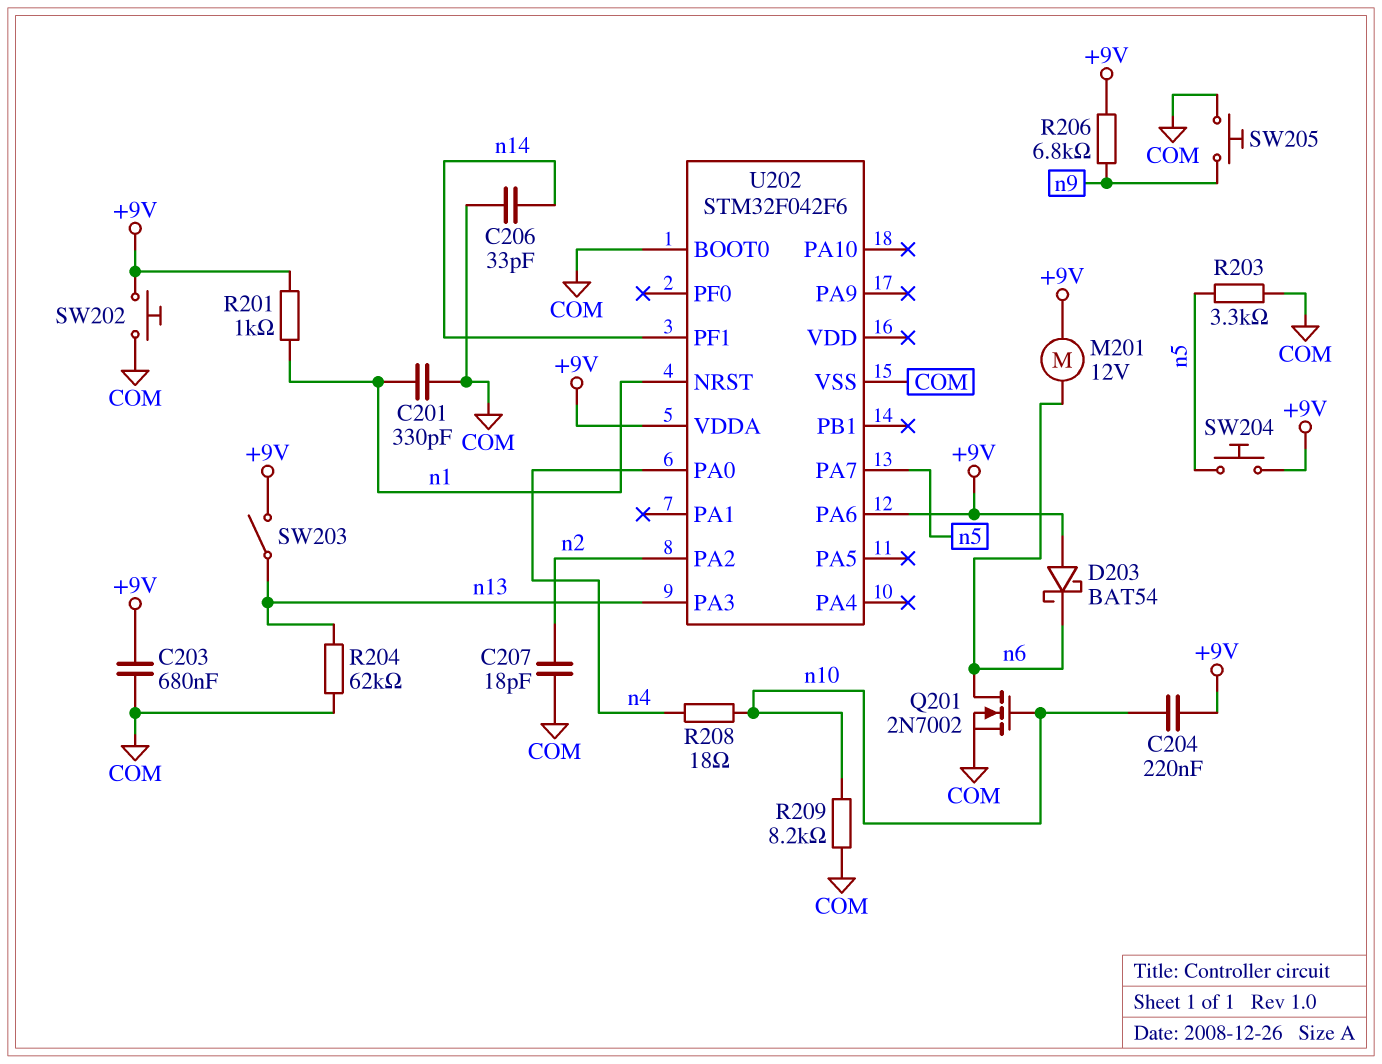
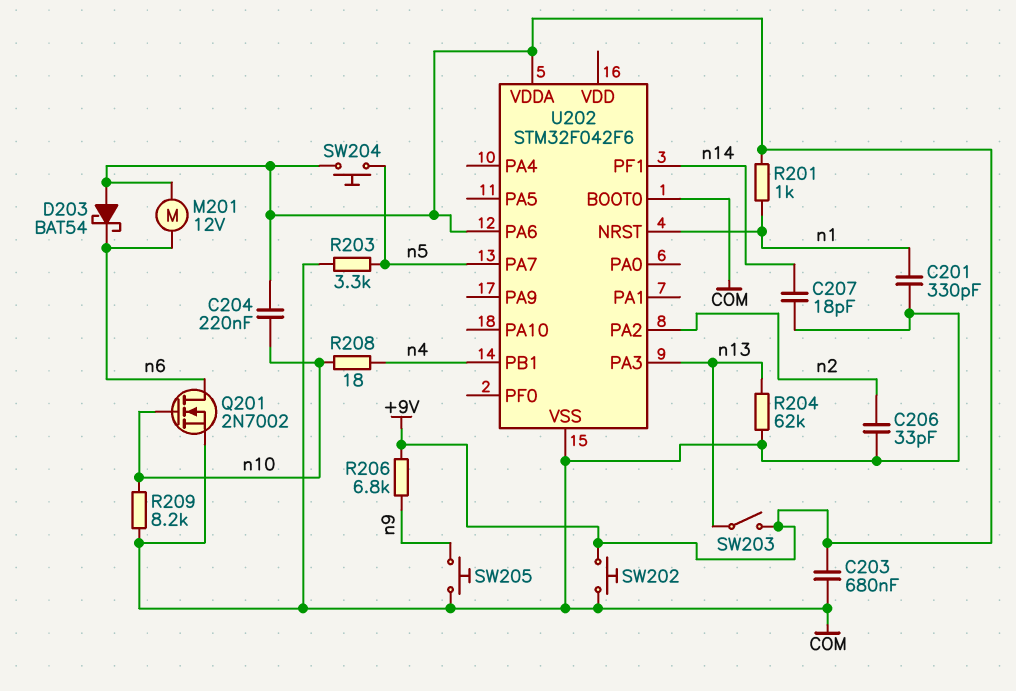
C206: 33pF (COM, n14) -> 33pF (COM, n2)
C207: 18pF (COM, n2) -> 18pF (COM, n14)
U202 pin PA0: n4 -> none
U202 pin PB1: none -> n4

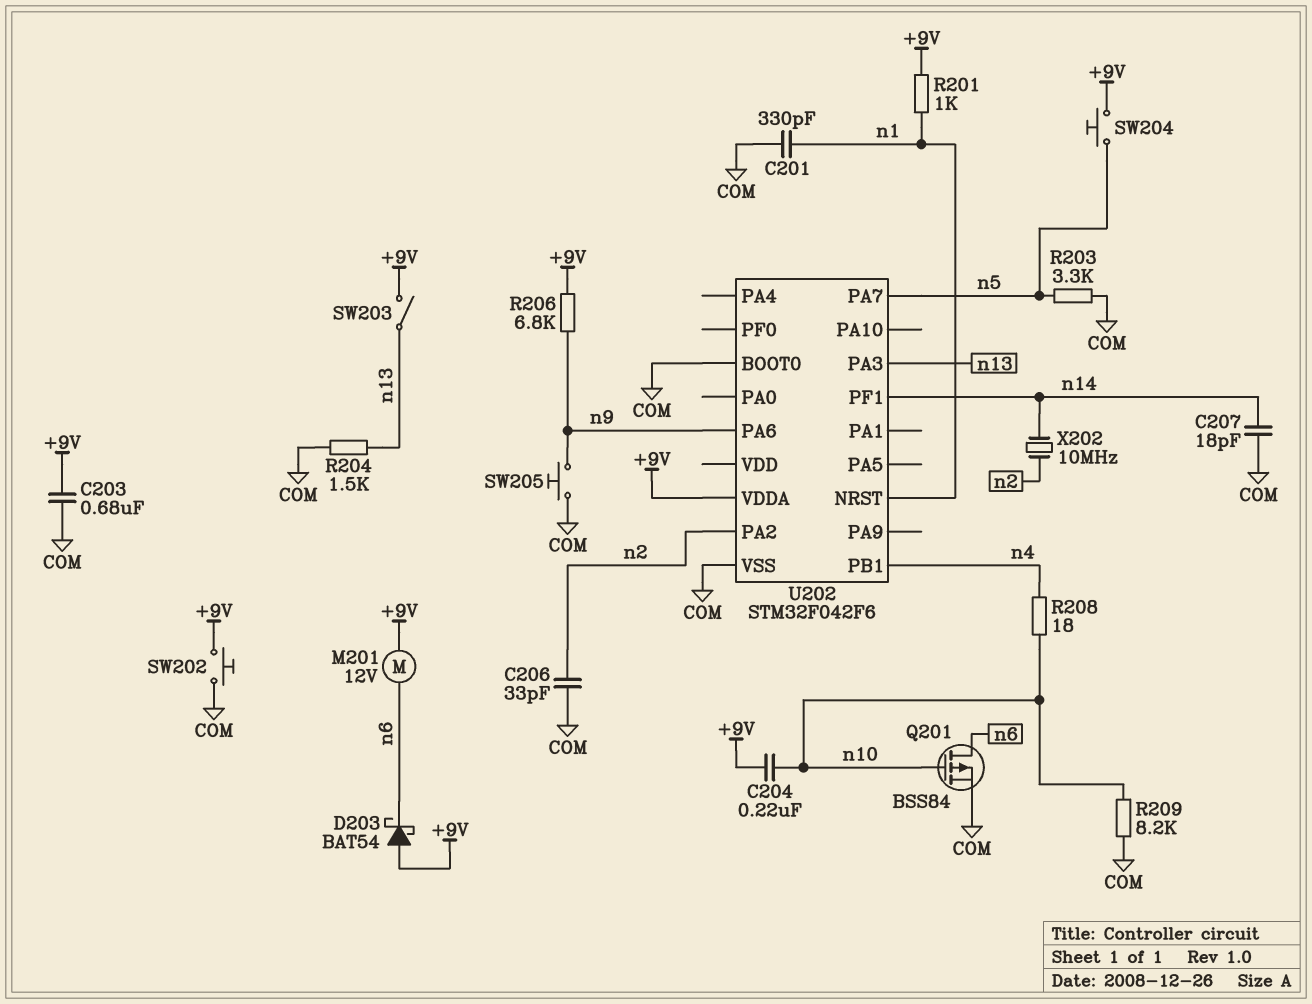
Q201: NMOS 2N7002 (G n10, D n6, S COM) -> PMOS BSS84 (G n10, D n6, S COM)
R204: 62k (COM, n13) -> 1.5k (COM, n13)
U202 pin PA6: +9V -> n9
X202: none -> 10MHz (n2, n14)

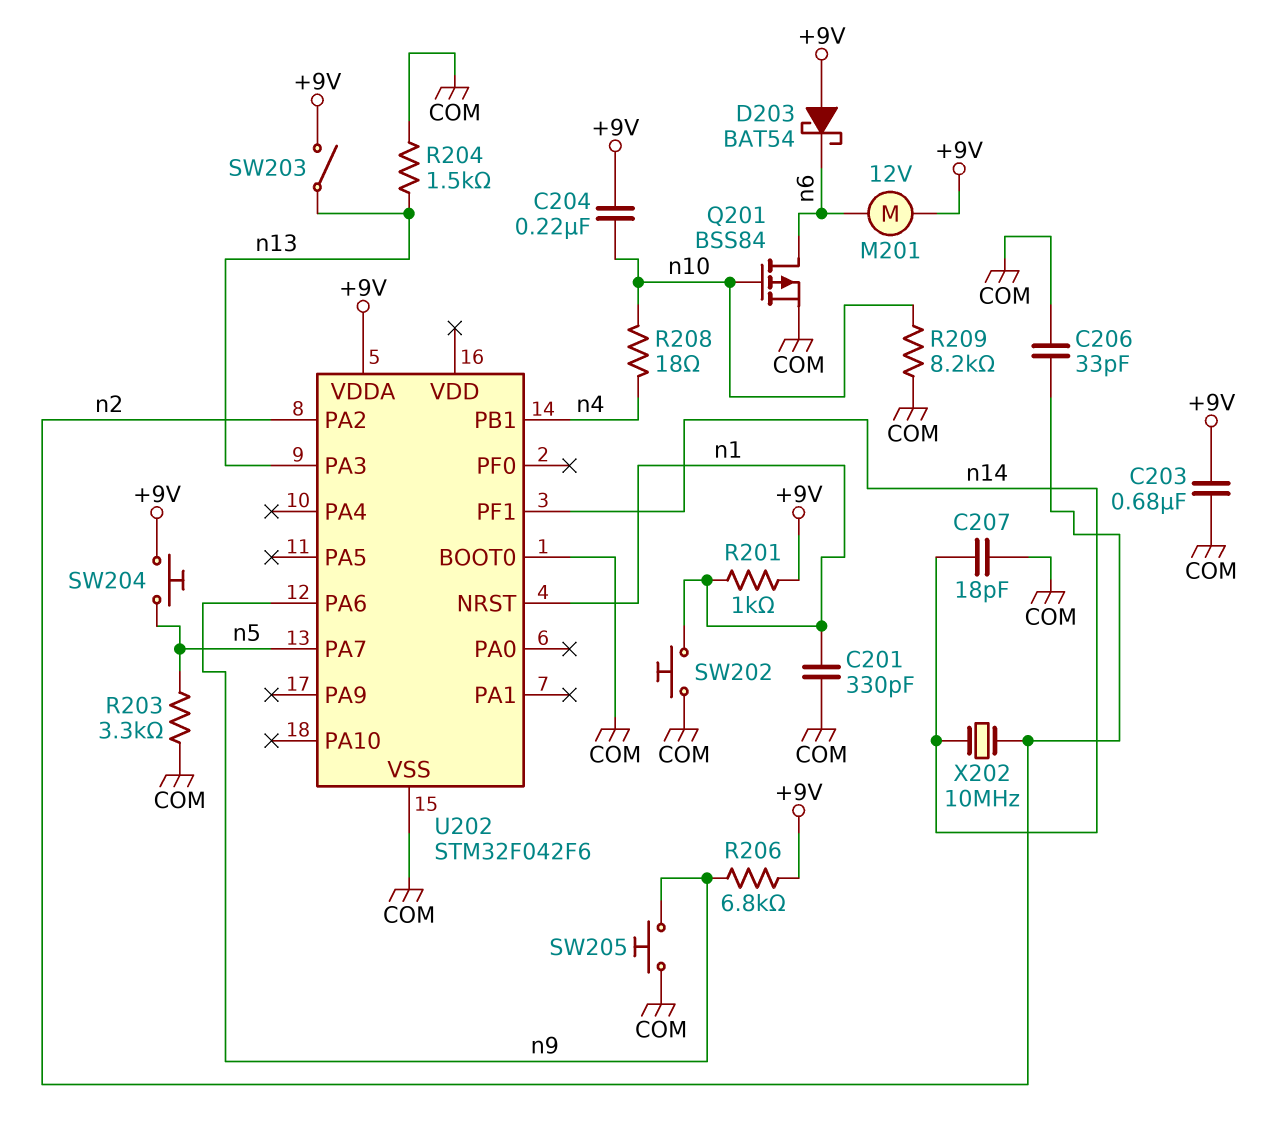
SW202: button (+9V, COM) -> button (COM, n1)

